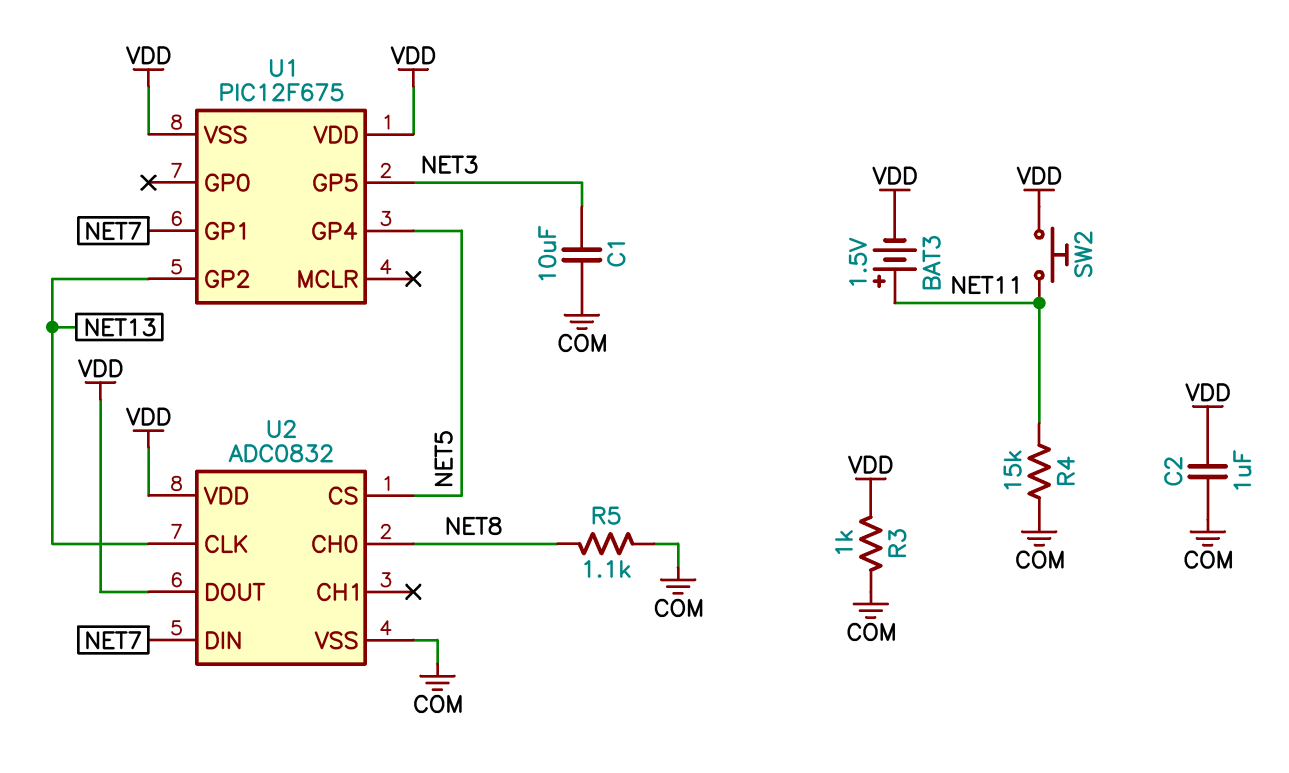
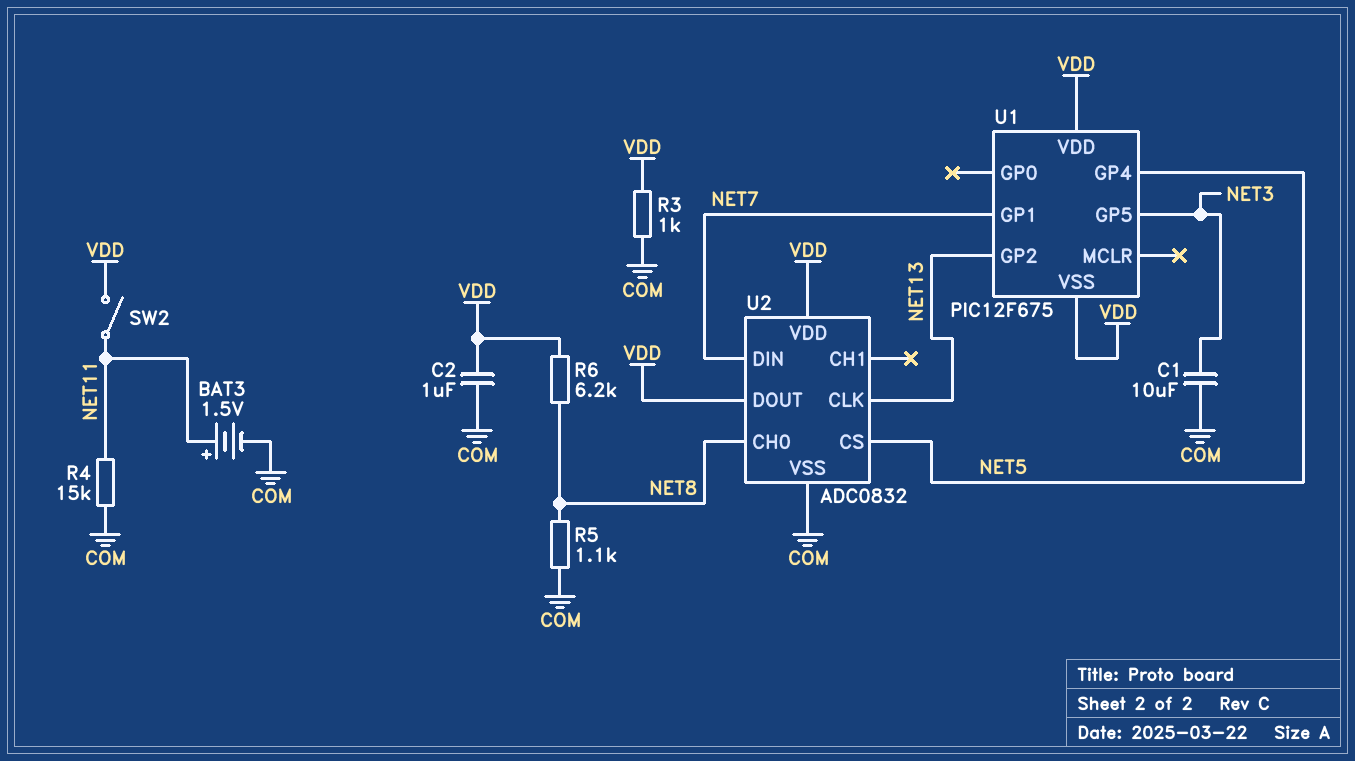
BAT3: 1.5V (plus NET11, minus VDD) -> 1.5V (plus NET11, minus COM)
R6: none -> 6.2k (NET8, VDD)
SW2: button (NET11, VDD) -> switch (NET11, VDD)

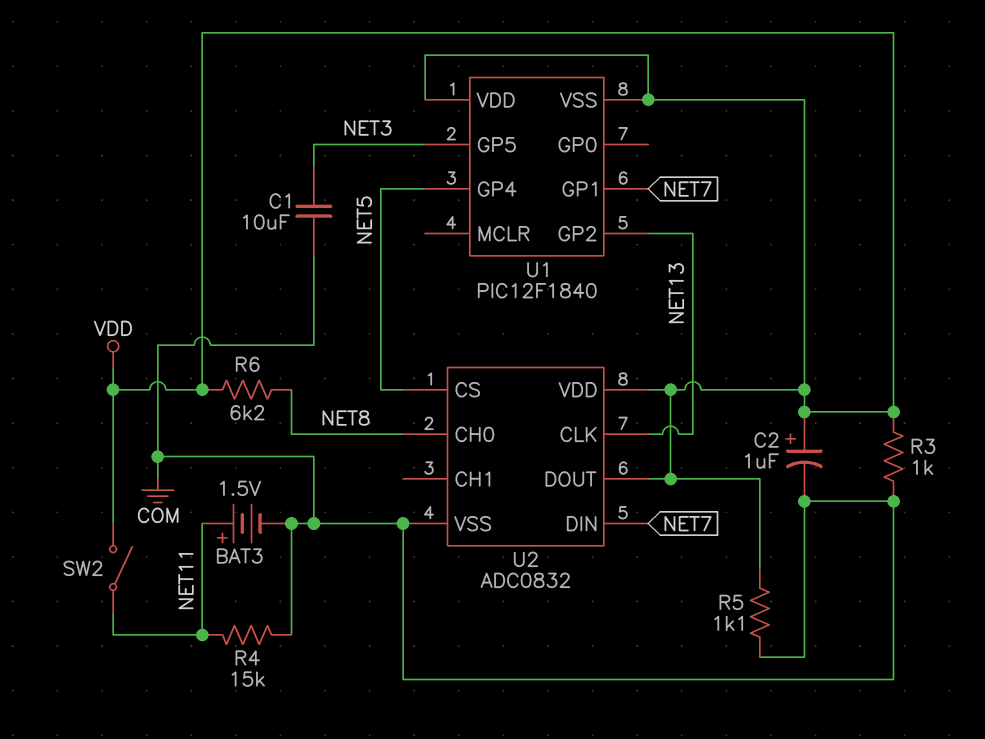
C2: 1uF (COM, VDD) -> 1uF (plus VDD, minus COM)
R5: 1.1k (COM, NET8) -> 1.1k (COM, VDD)
U1: PIC12F675 -> PIC12F1840

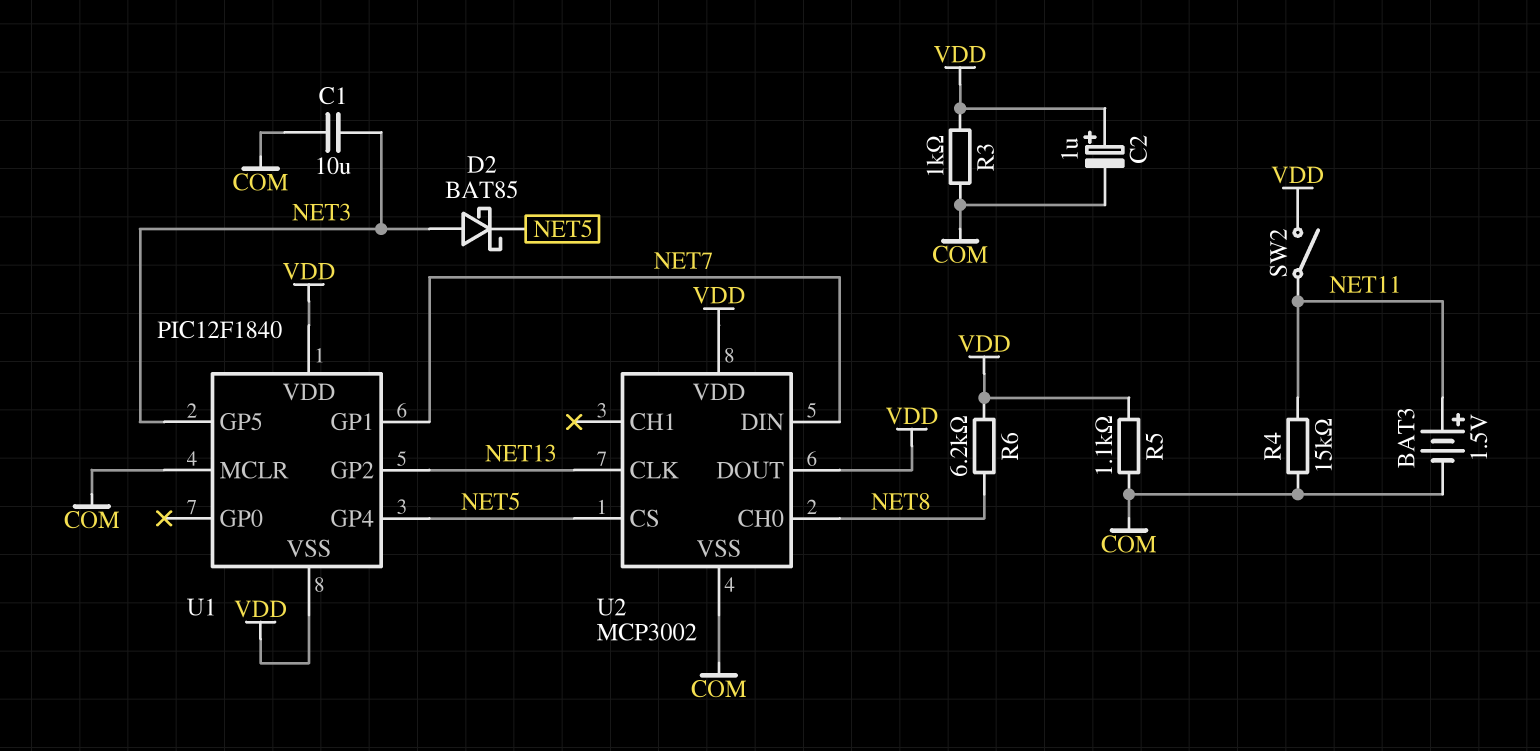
D2: none -> schottky BAT85 (A NET3, K NET5)
U1 pin MCLR: none -> COM
U2: ADC0832 -> MCP3002

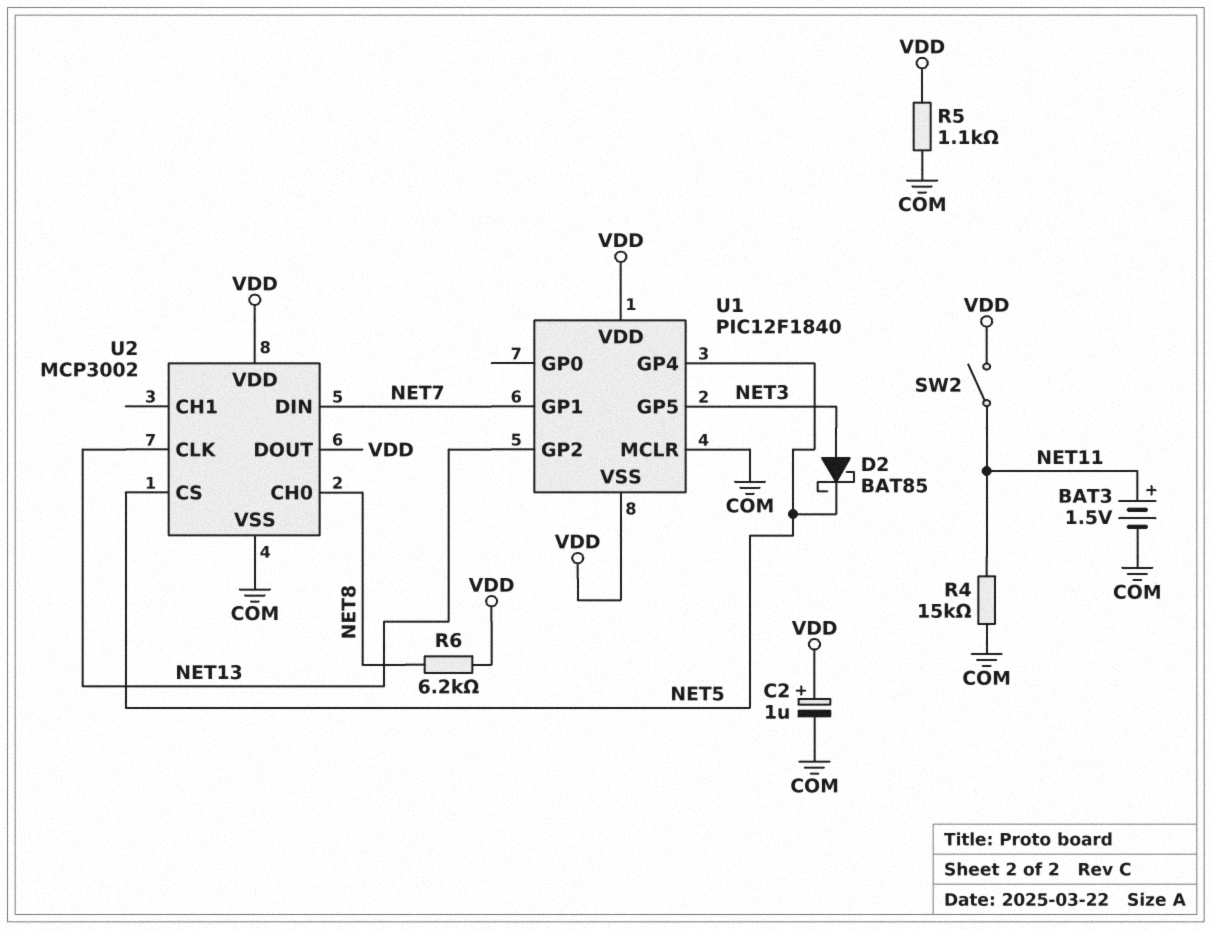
C1: 10uF (COM, NET3) -> none
R3: 1k (COM, VDD) -> none

